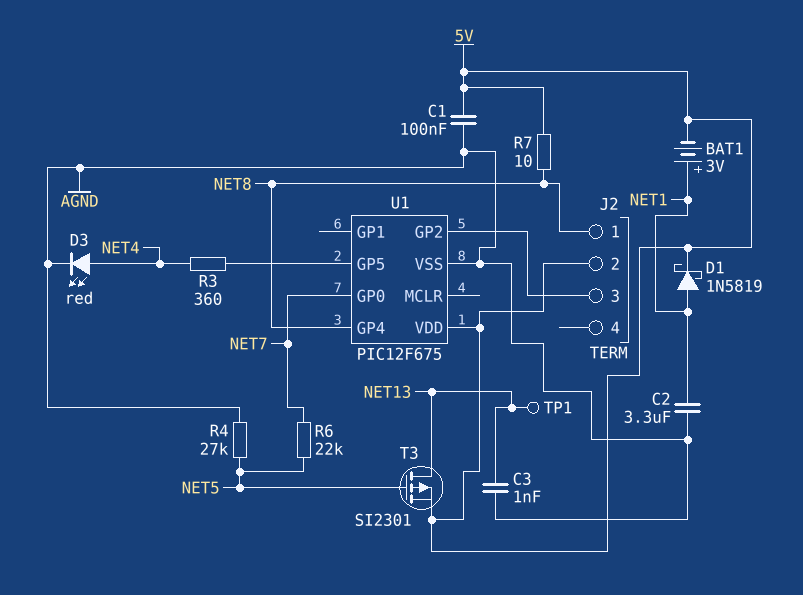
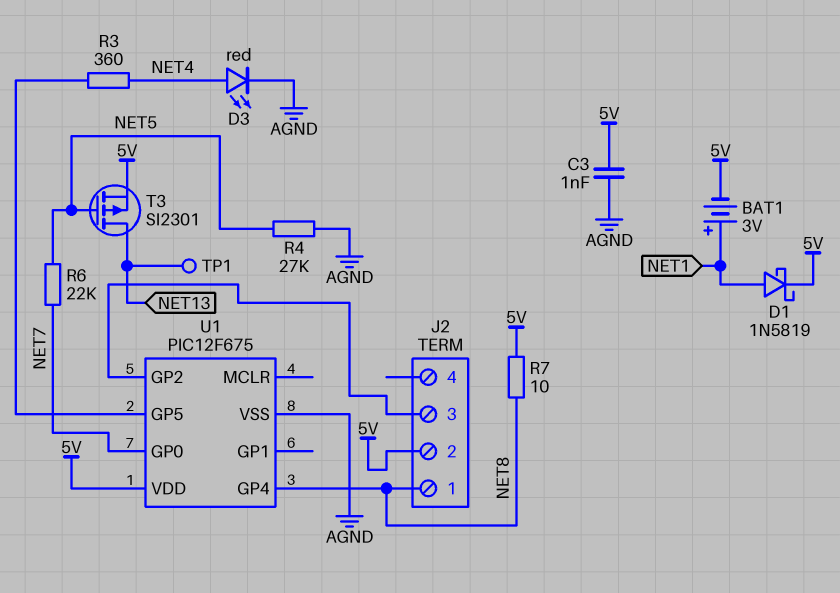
C1: 100nF (5V, AGND) -> none
C2: 3.3uF (AGND, NET1) -> none
C3: 1nF (AGND, NET13) -> 1nF (5V, AGND)

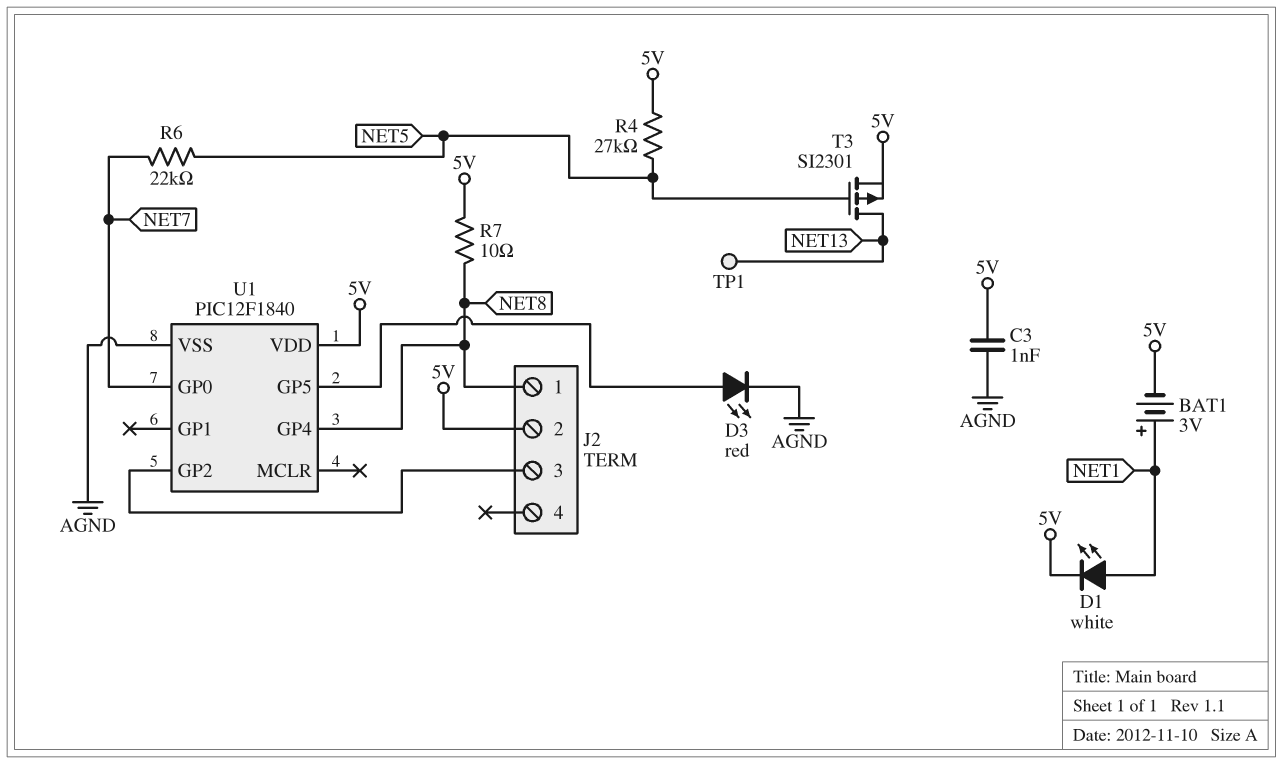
D1: schottky 1N5819 (A NET1, K 5V) -> LED white (A NET1, K 5V)
D3: LED red (A NET4, K AGND) -> LED red (A U1/GP5, K AGND)
R3: 360 (NET4, U1/GP5) -> none
R4: 27k (AGND, NET5) -> 27k (5V, NET5)
U1: PIC12F675 -> PIC12F1840

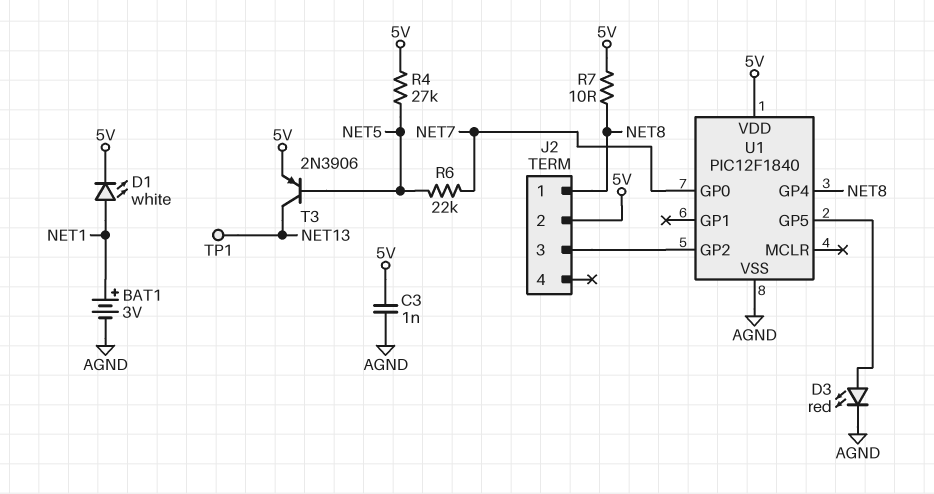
BAT1: 3V (plus NET1, minus 5V) -> 3V (plus NET1, minus AGND)
T3: PMOS SI2301 (G NET5, D NET13, S 5V) -> PNP 2N3906 (B NET5, C NET13, E 5V)

